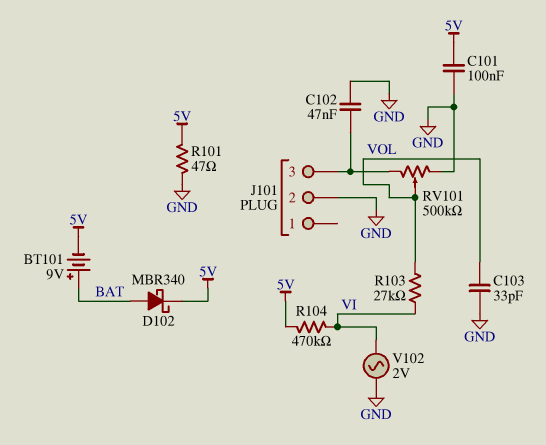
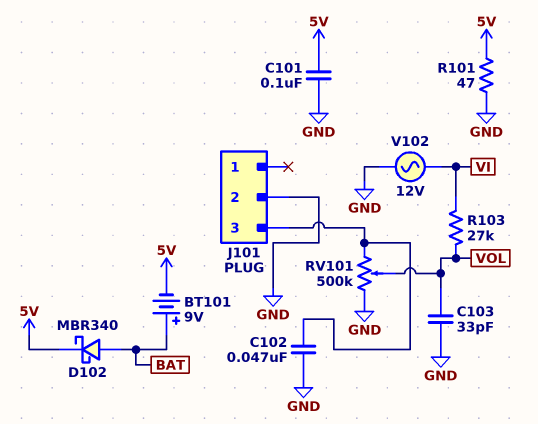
R104: 470k (5V, VI) -> none
V102: AC 2V (GND, VI) -> AC 12V (GND, VI)

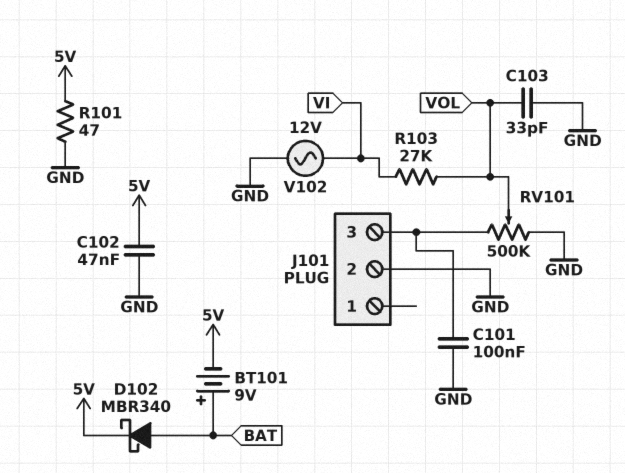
C101: 100nF (5V, GND) -> 100nF (GND, J101/3)
C102: 47nF (GND, J101/3) -> 47nF (5V, GND)

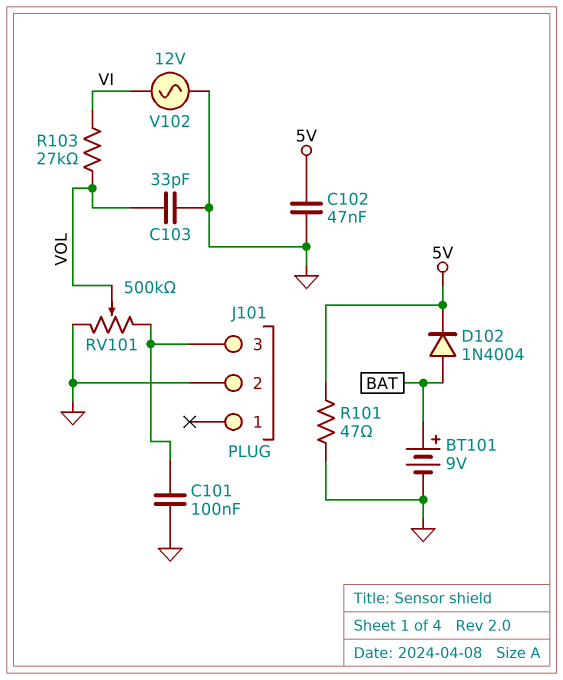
BT101: 9V (plus BAT, minus 5V) -> 9V (plus BAT, minus GND)
D102: schottky MBR340 (A BAT, K 5V) -> diode 1N4004 (A BAT, K 5V)

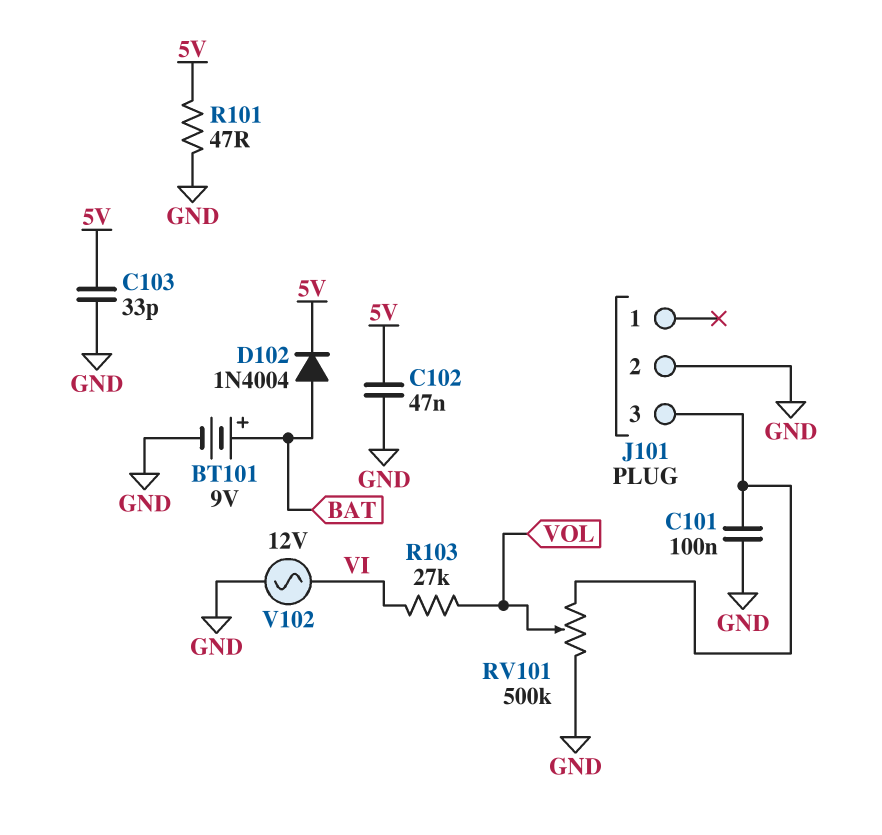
C103: 33pF (GND, VOL) -> 33pF (5V, GND)

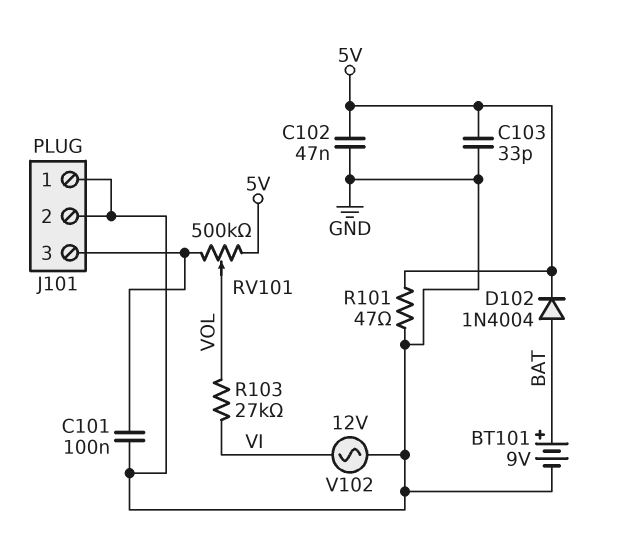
J101 pin 1: none -> GND
RV101: 500k (GND, J101/3, wiper VOL) -> 500k (5V, J101/3, wiper VOL)

